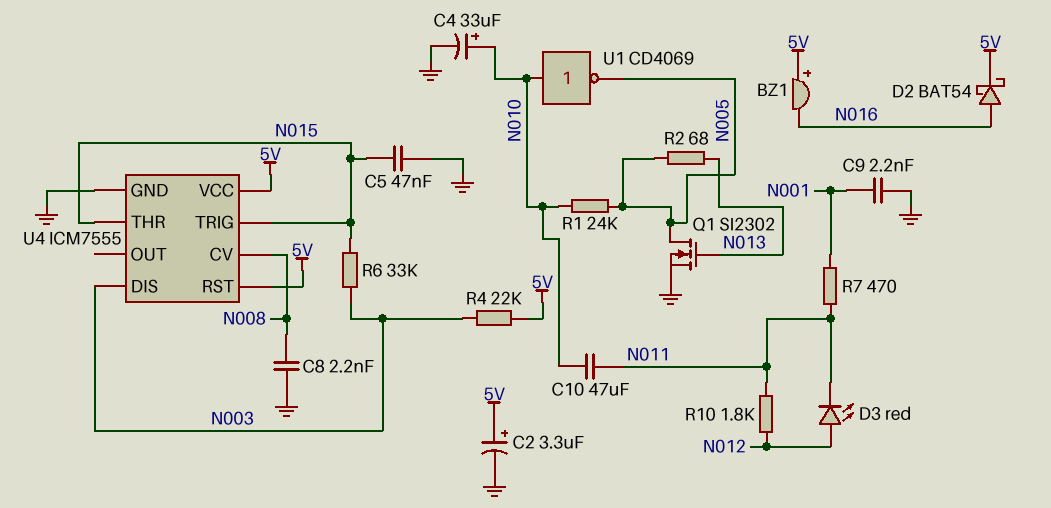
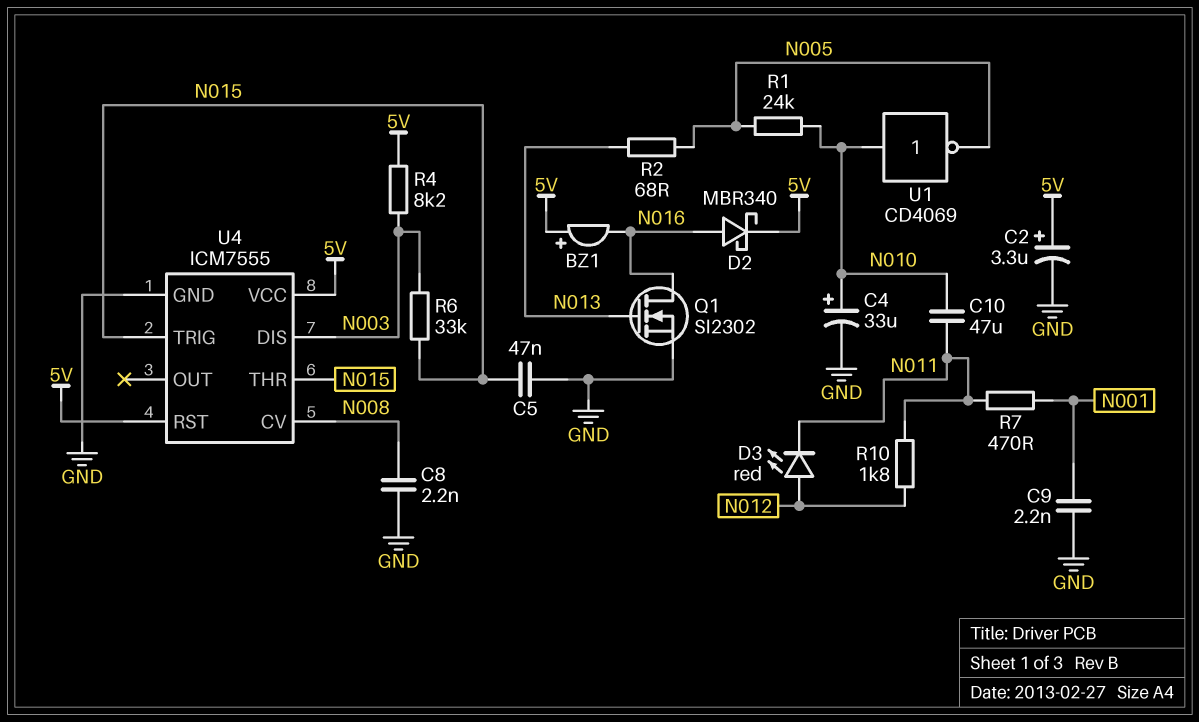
D2: schottky BAT54 (A N016, K 5V) -> schottky MBR340 (A N016, K 5V)
Q1: NMOS SI2302 (G N013, D N005, S GND) -> NMOS SI2302 (G N013, D N016, S GND)
R4: 22k (5V, N003) -> 8.2k (5V, N003)

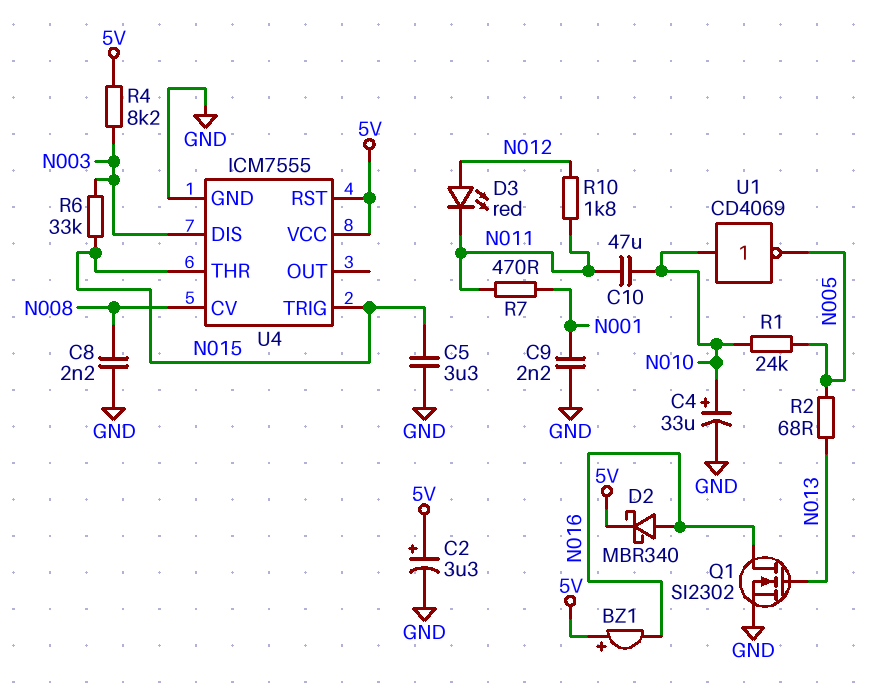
C5: 47nF (GND, N015) -> 3.3uF (GND, N015)

